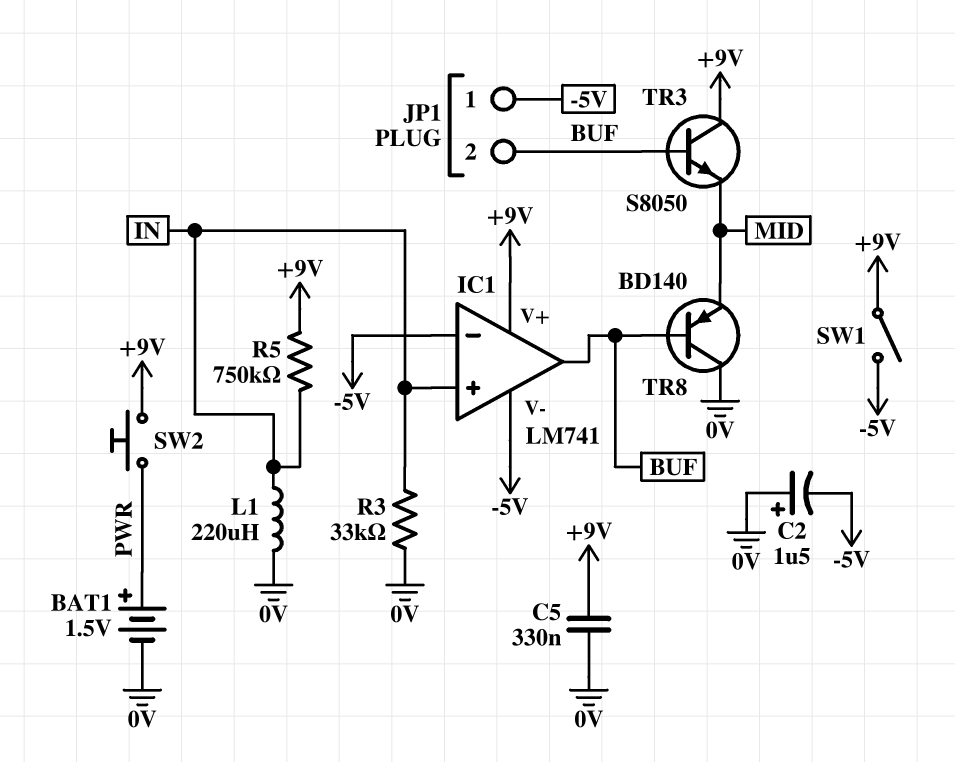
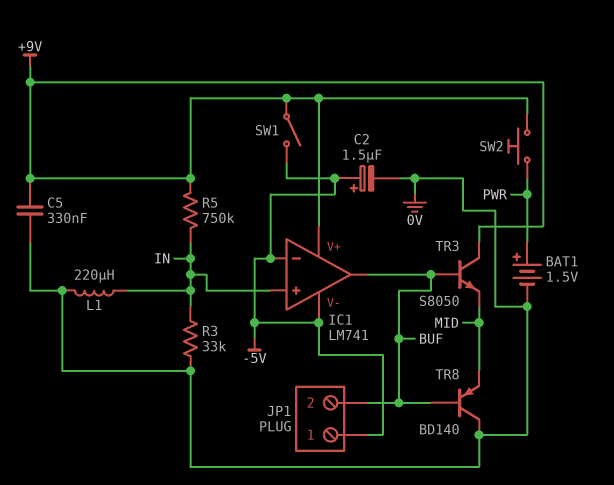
C2: 1.5uF (plus 0V, minus -5V) -> 1.5uF (plus -5V, minus 0V)

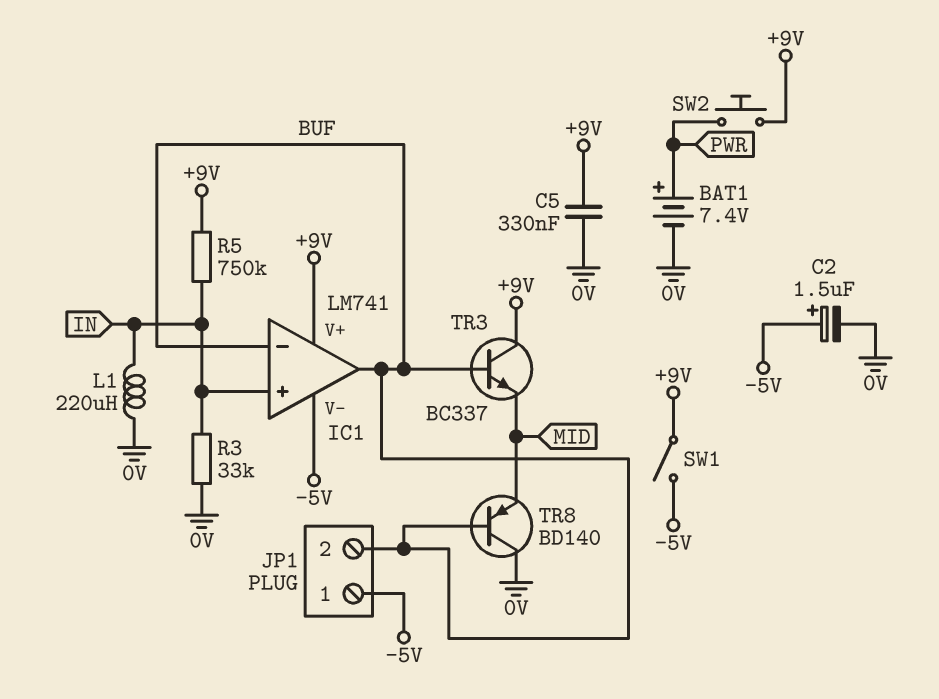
BAT1: 1.5V (plus PWR, minus 0V) -> 7.4V (plus PWR, minus 0V)
IC1 pin in-: -5V -> BUF
TR3: NPN S8050 (B BUF, C +9V, E MID) -> NPN BC337 (B BUF, C +9V, E MID)

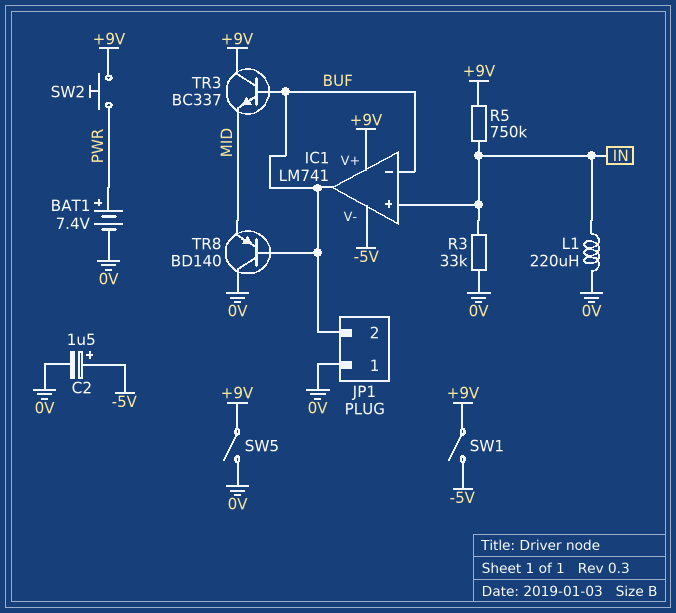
C5: 330nF (+9V, 0V) -> none
JP1 pin 1: -5V -> 0V
SW5: none -> switch (+9V, 0V)

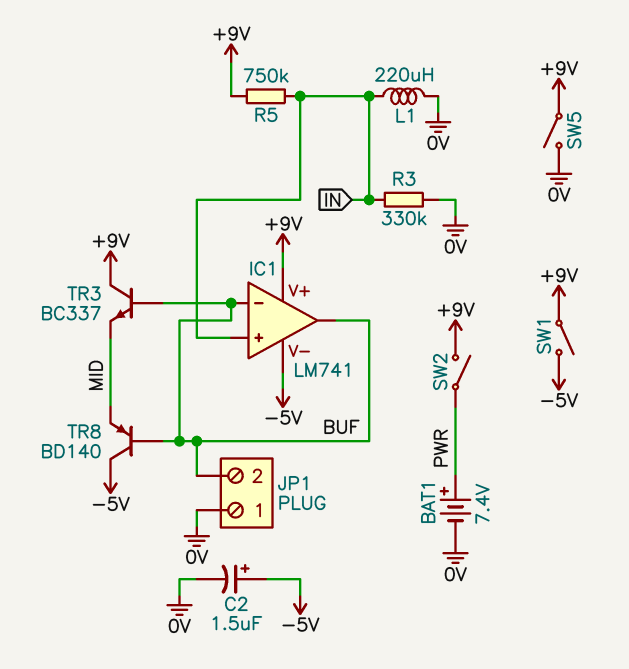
R3: 33k (0V, IN) -> 330k (0V, IN)
SW2: button (+9V, PWR) -> switch (+9V, PWR)
TR8: PNP BD140 (B BUF, C 0V, E MID) -> PNP BD140 (B BUF, C -5V, E MID)

